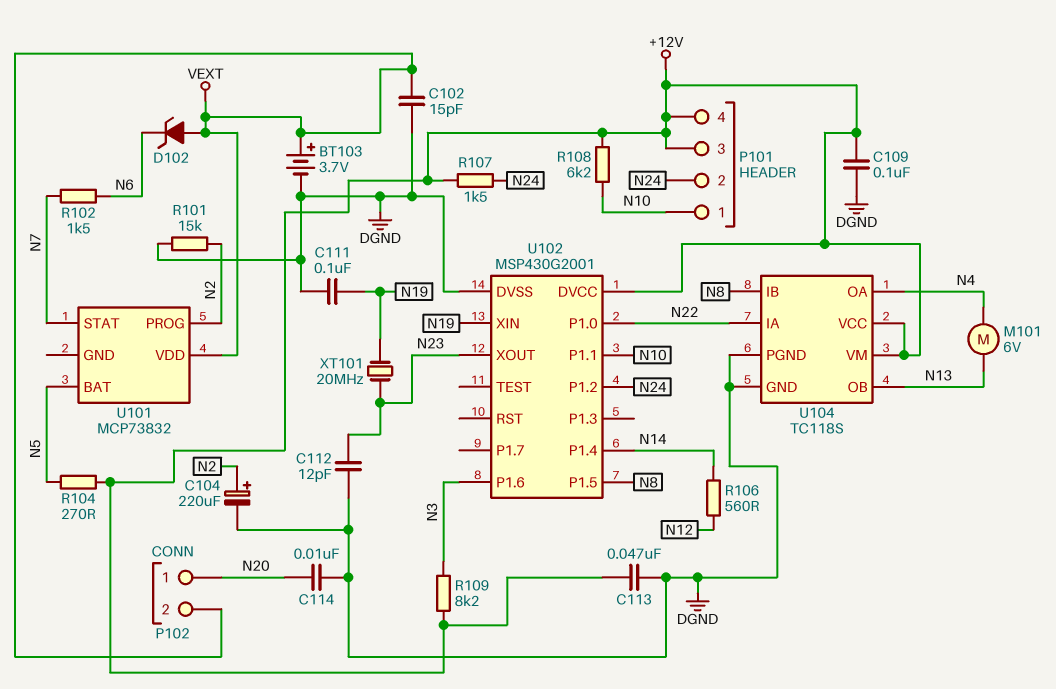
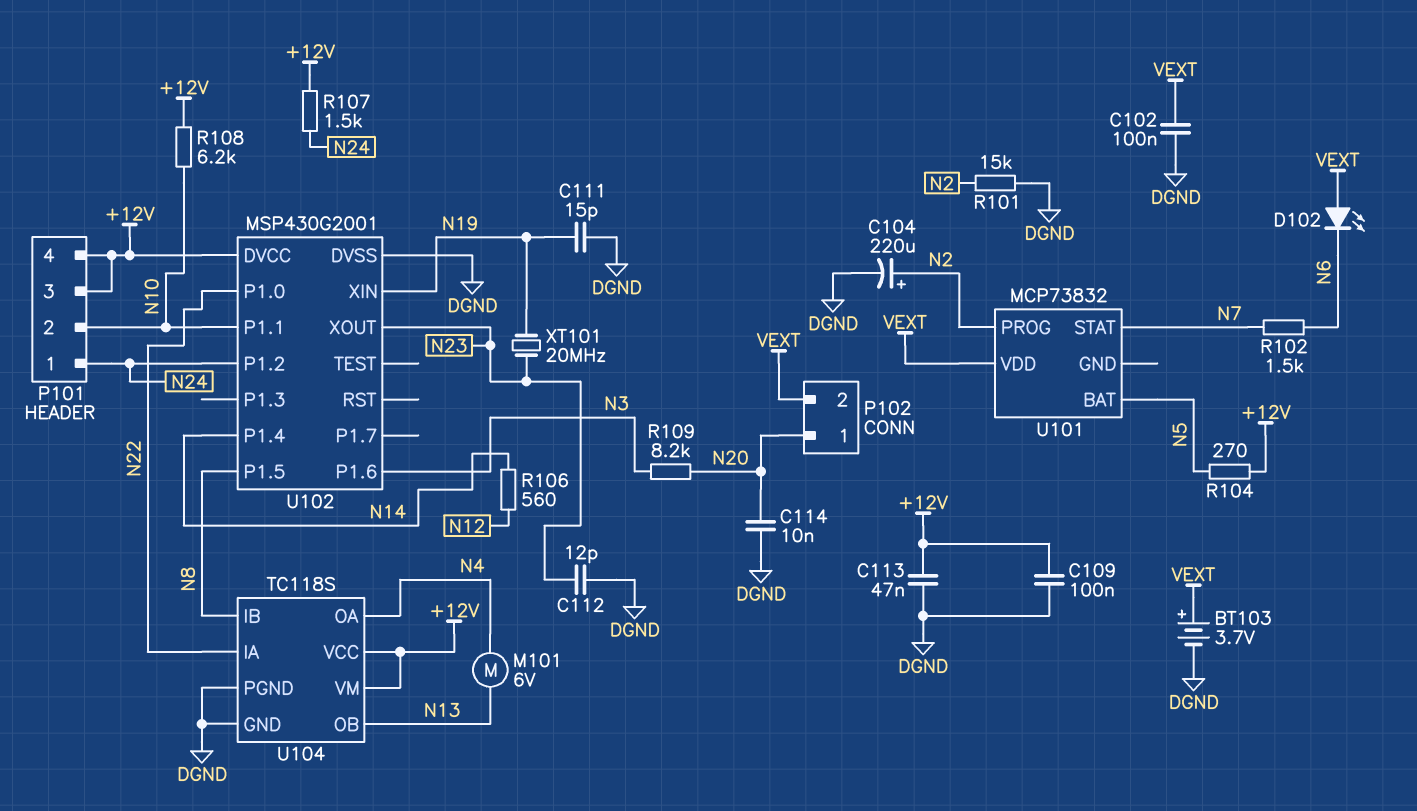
C102: 15pF (DGND, VEXT) -> 100nF (DGND, VEXT)
C111: 100nF (DGND, N19) -> 15pF (DGND, N19)
D102: zener (A VEXT, K N6) -> LED (A VEXT, K N6)
P101 pin 1: N10 -> N24
P101 pin 2: N24 -> N10
R109: 8.2k (+12V, N3) -> 8.2k (N3, N20)

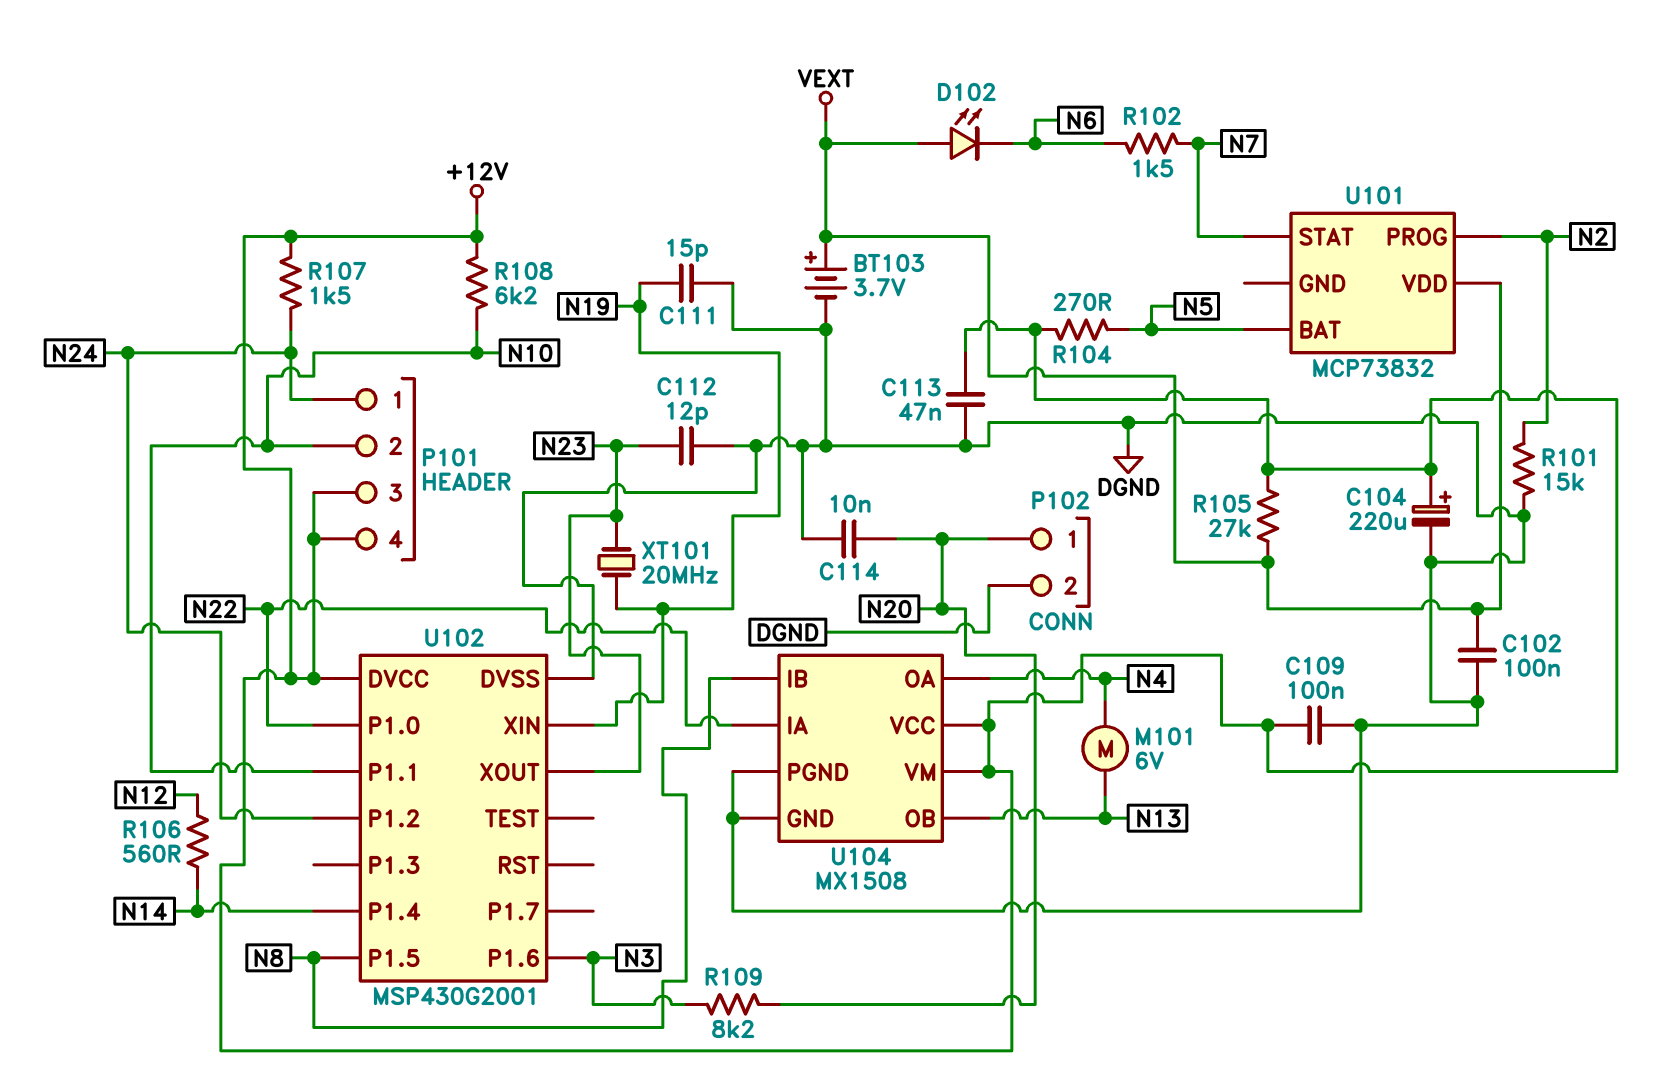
C104: 220uF (plus N2, minus DGND) -> 220uF (plus +12V, minus DGND)
P102 pin 2: VEXT -> DGND
R105: none -> 27k (+12V, VEXT)
U104: TC118S -> MX1508

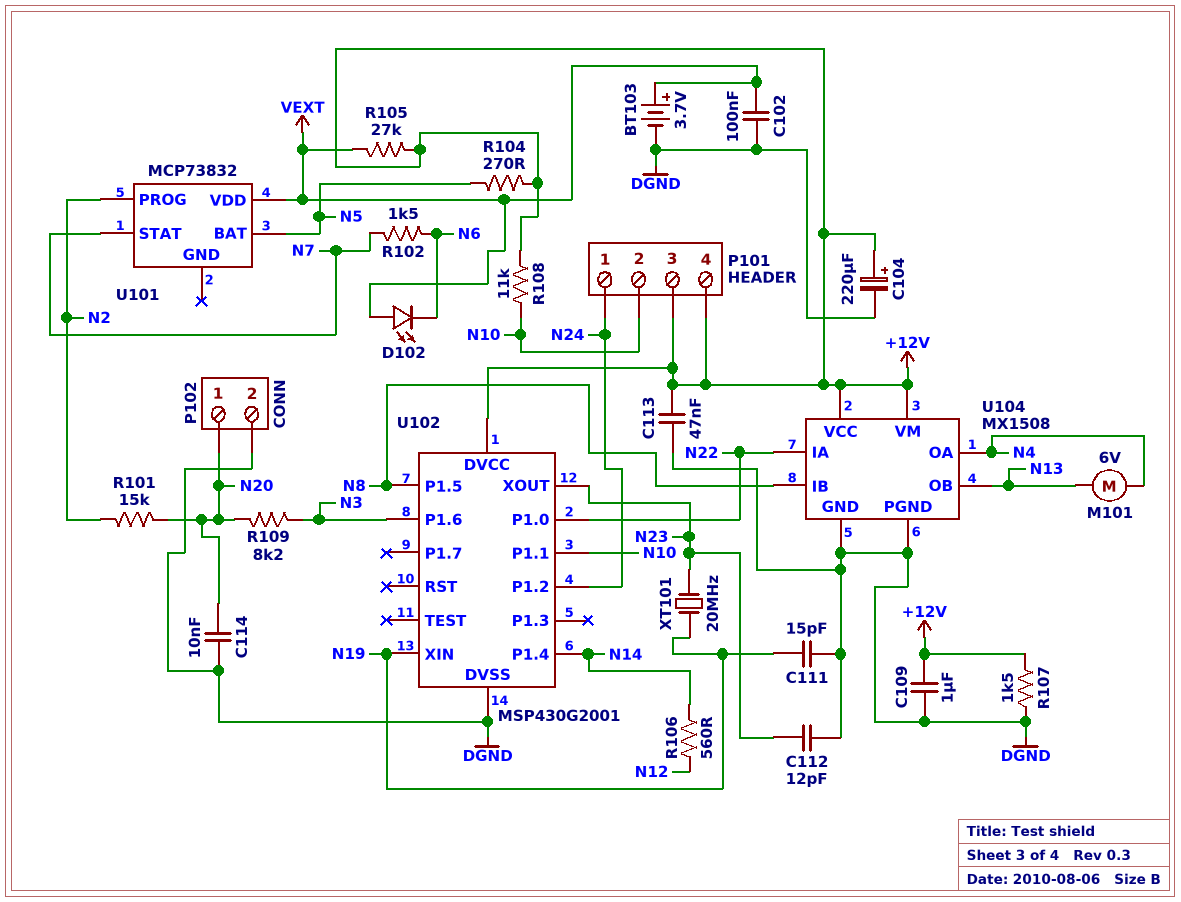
C109: 100nF (+12V, DGND) -> 1uF (+12V, DGND)
R101: 15k (DGND, N2) -> 15k (N2, N20)
R107: 1.5k (+12V, N24) -> 1.5k (+12V, DGND)
R108: 6.2k (+12V, N10) -> 11k (+12V, N10)

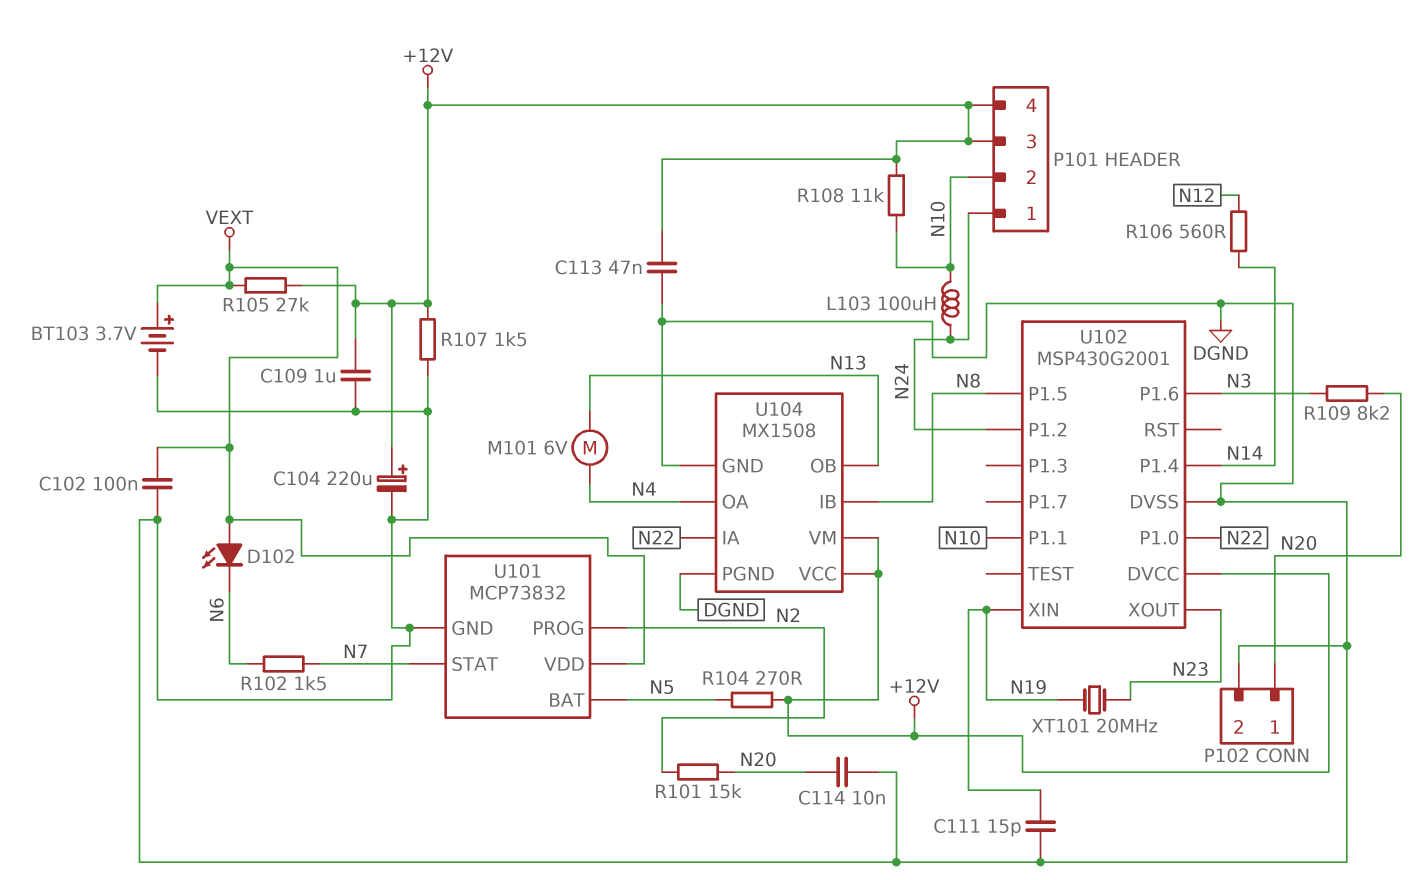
C112: 12pF (DGND, N23) -> none
L103: none -> 100uH (N10, N24)
U101 pin GND: none -> DGND

